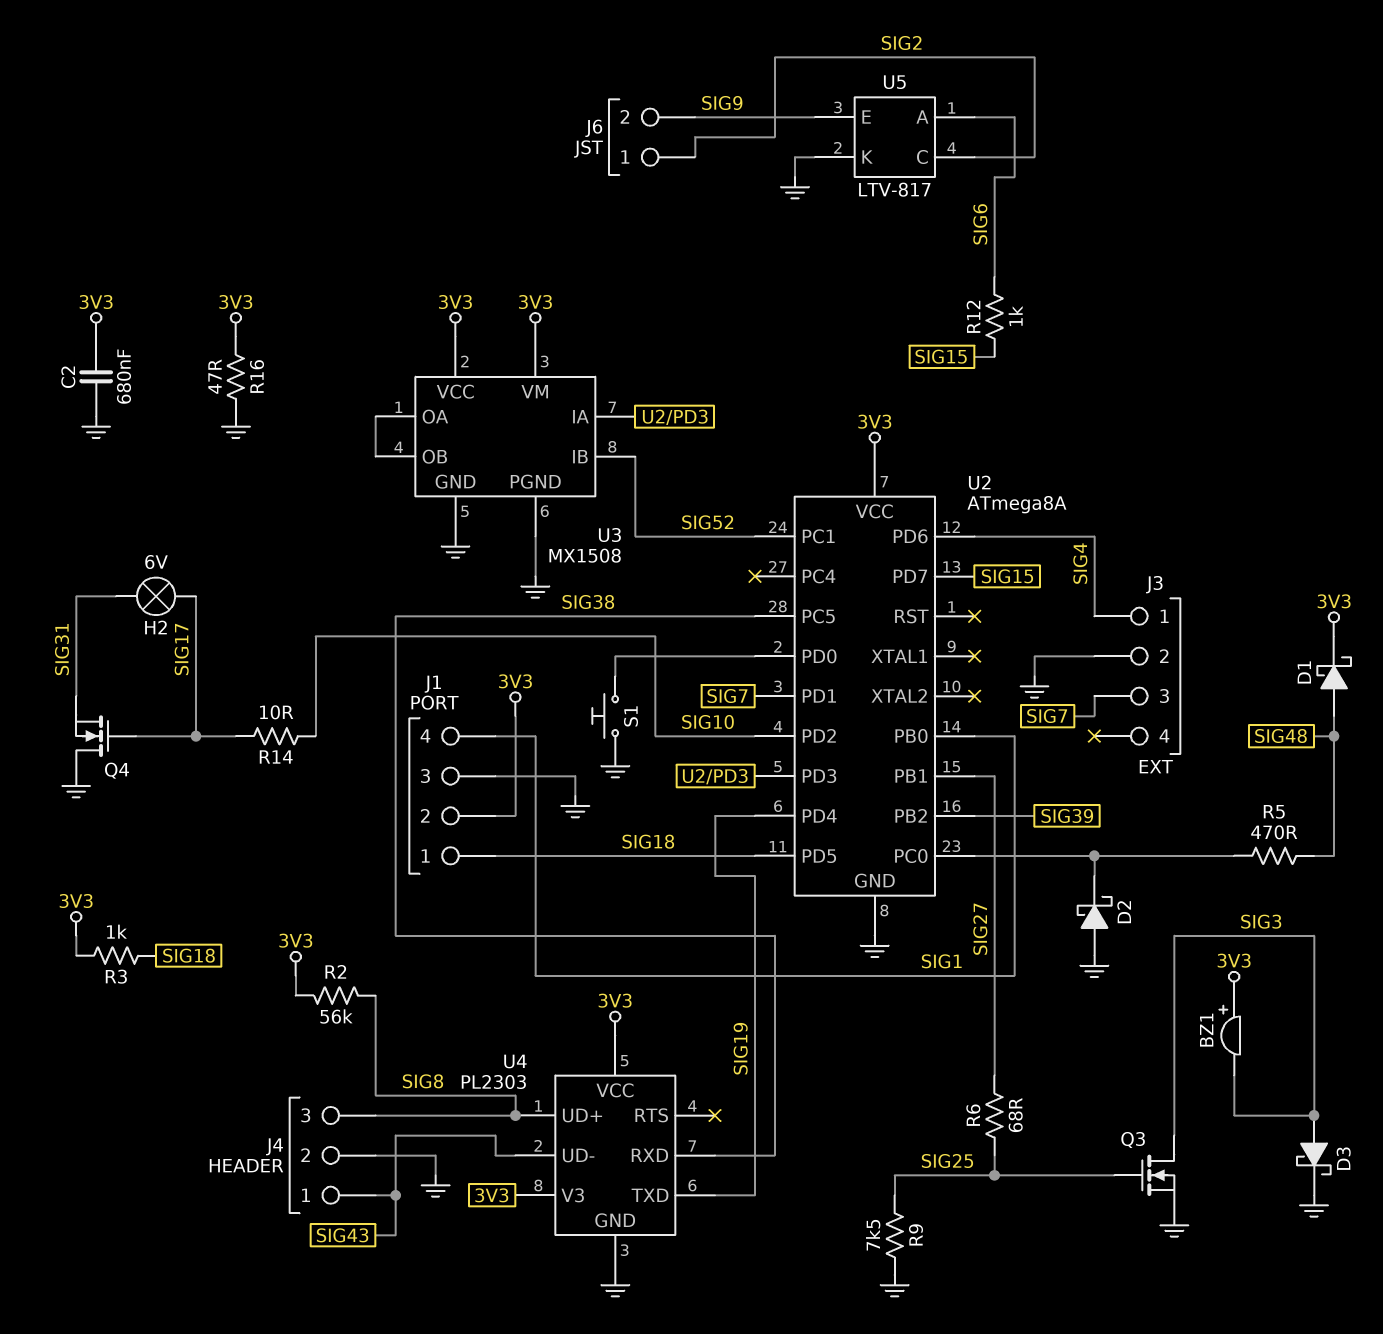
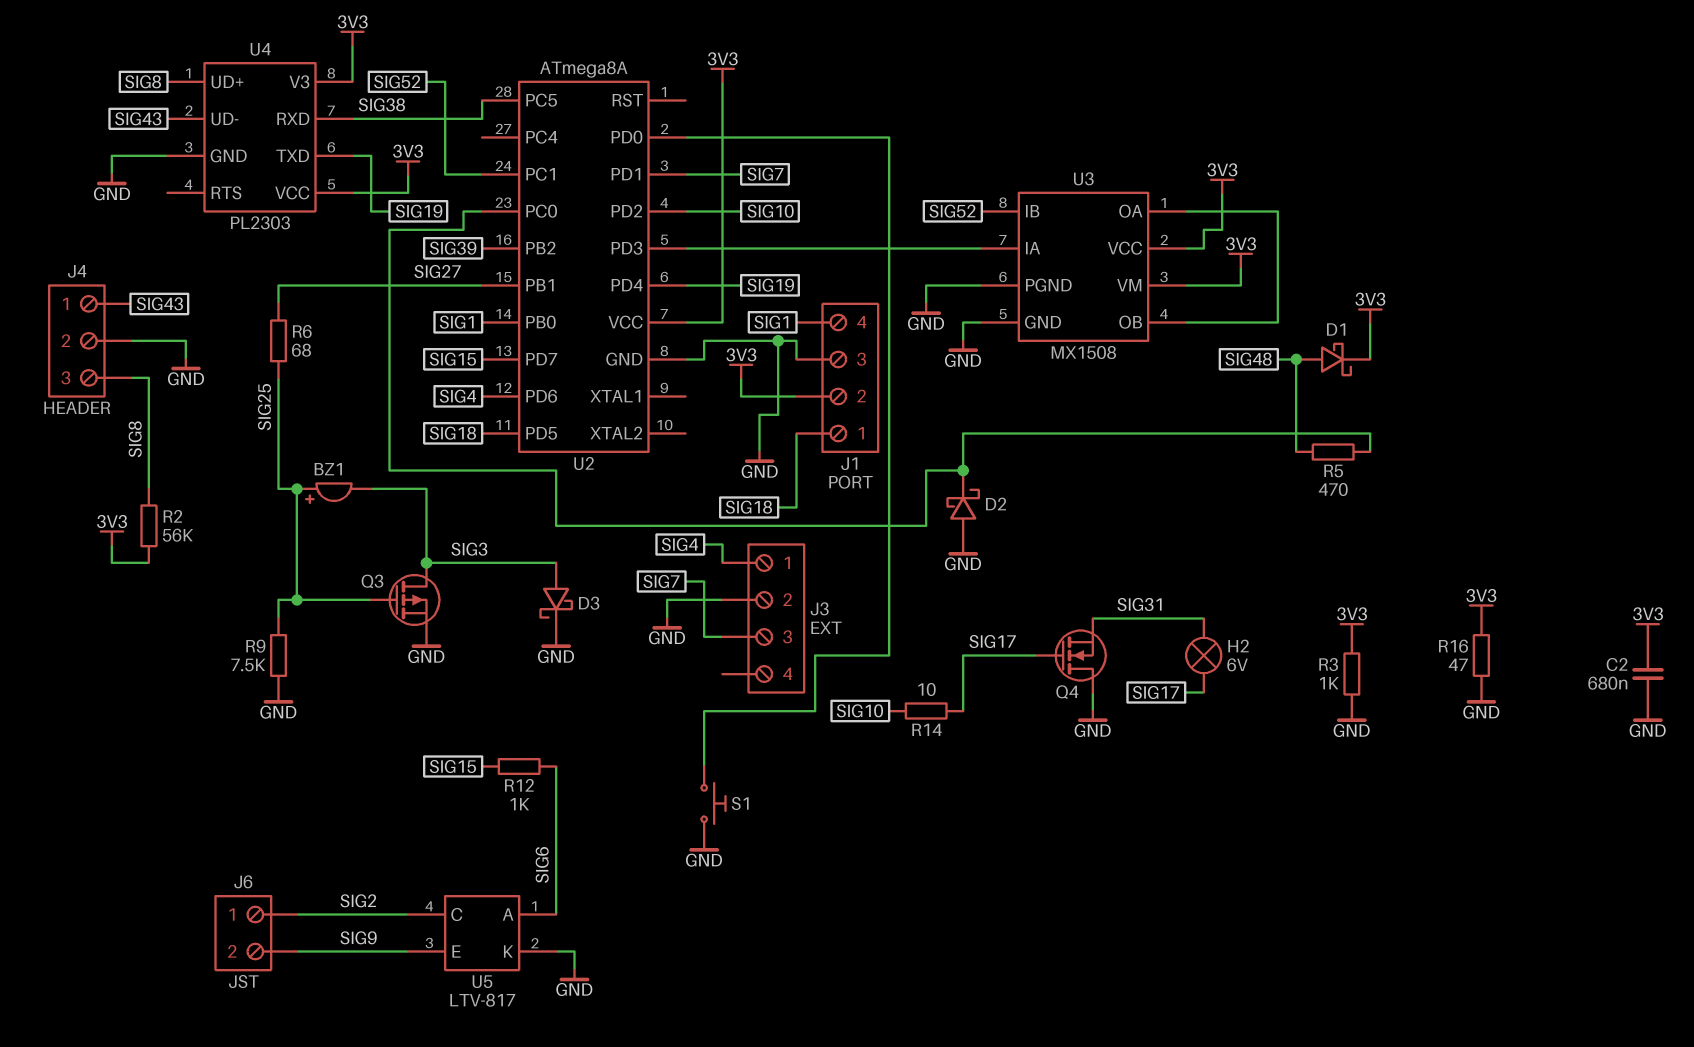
BZ1: buzzer (plus 3V3, minus SIG3) -> buzzer (plus SIG25, minus SIG3)
Q3: NMOS (G SIG25, D SIG3, S GND) -> PMOS (G SIG25, D SIG3, S GND)
R3: 1k (3V3, SIG18) -> 1k (3V3, GND)

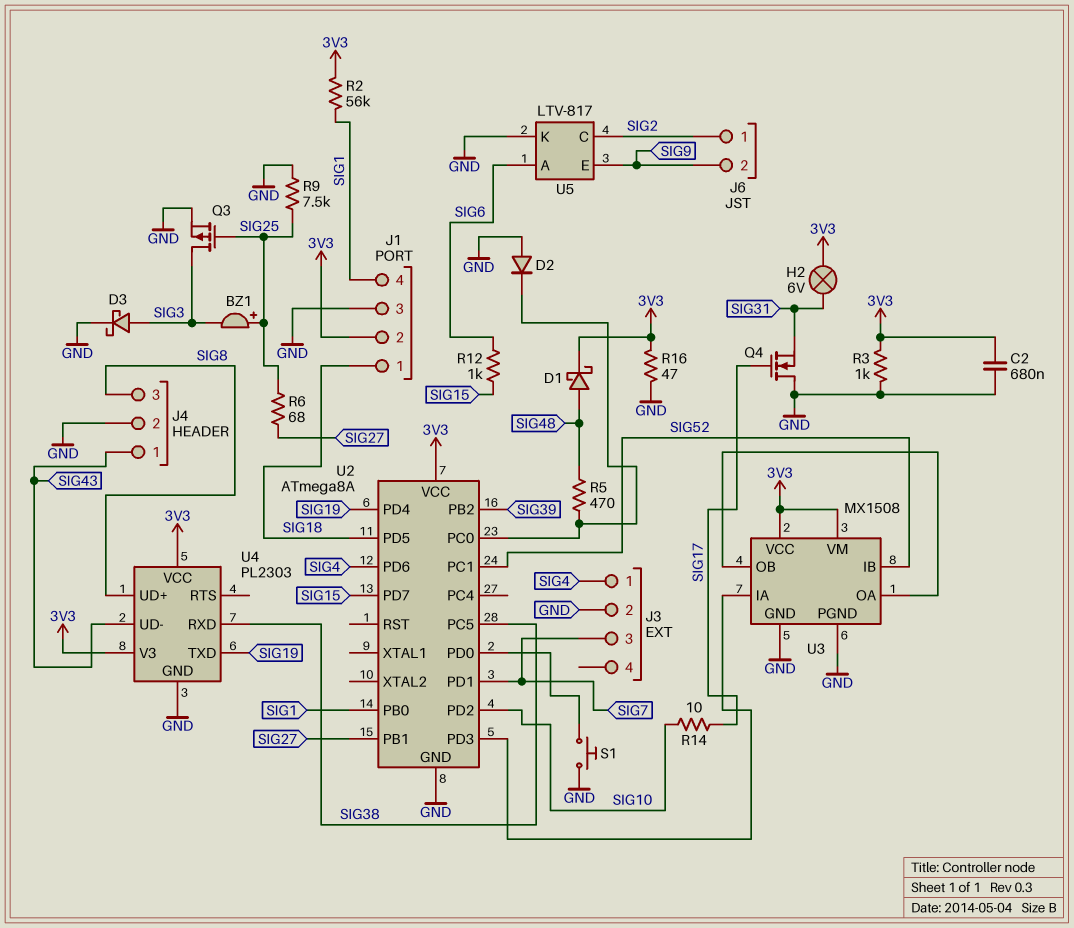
D2: schottky (A GND, K U2/PC0) -> diode (A GND, K U2/PC0)
H2: lamp 6V (SIG17, SIG31) -> lamp 6V (3V3, SIG31)
R2: 56k (3V3, SIG8) -> 56k (3V3, SIG1)

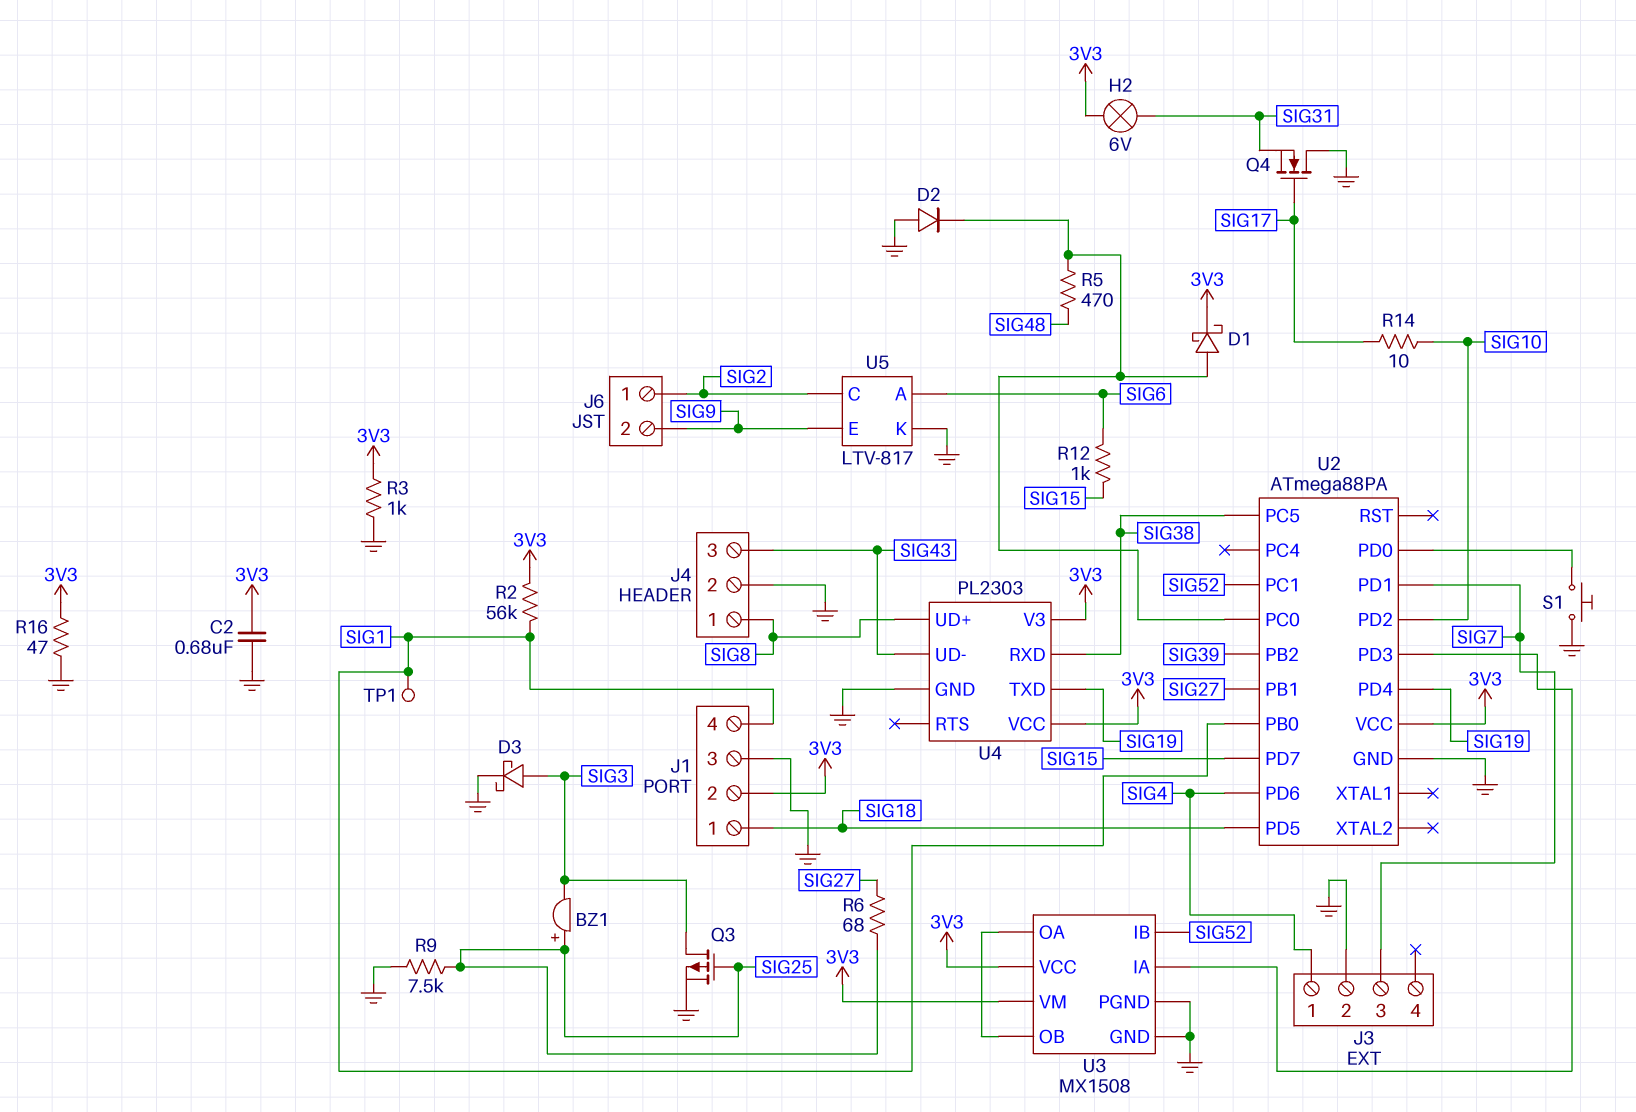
D1: schottky (A SIG48, K 3V3) -> schottky (A U2/PC0, K 3V3)
J4 pin 1: SIG43 -> SIG8
J4 pin 3: SIG8 -> SIG43
TP1: none -> test point (SIG1)
U2: ATmega8A -> ATmega88PA

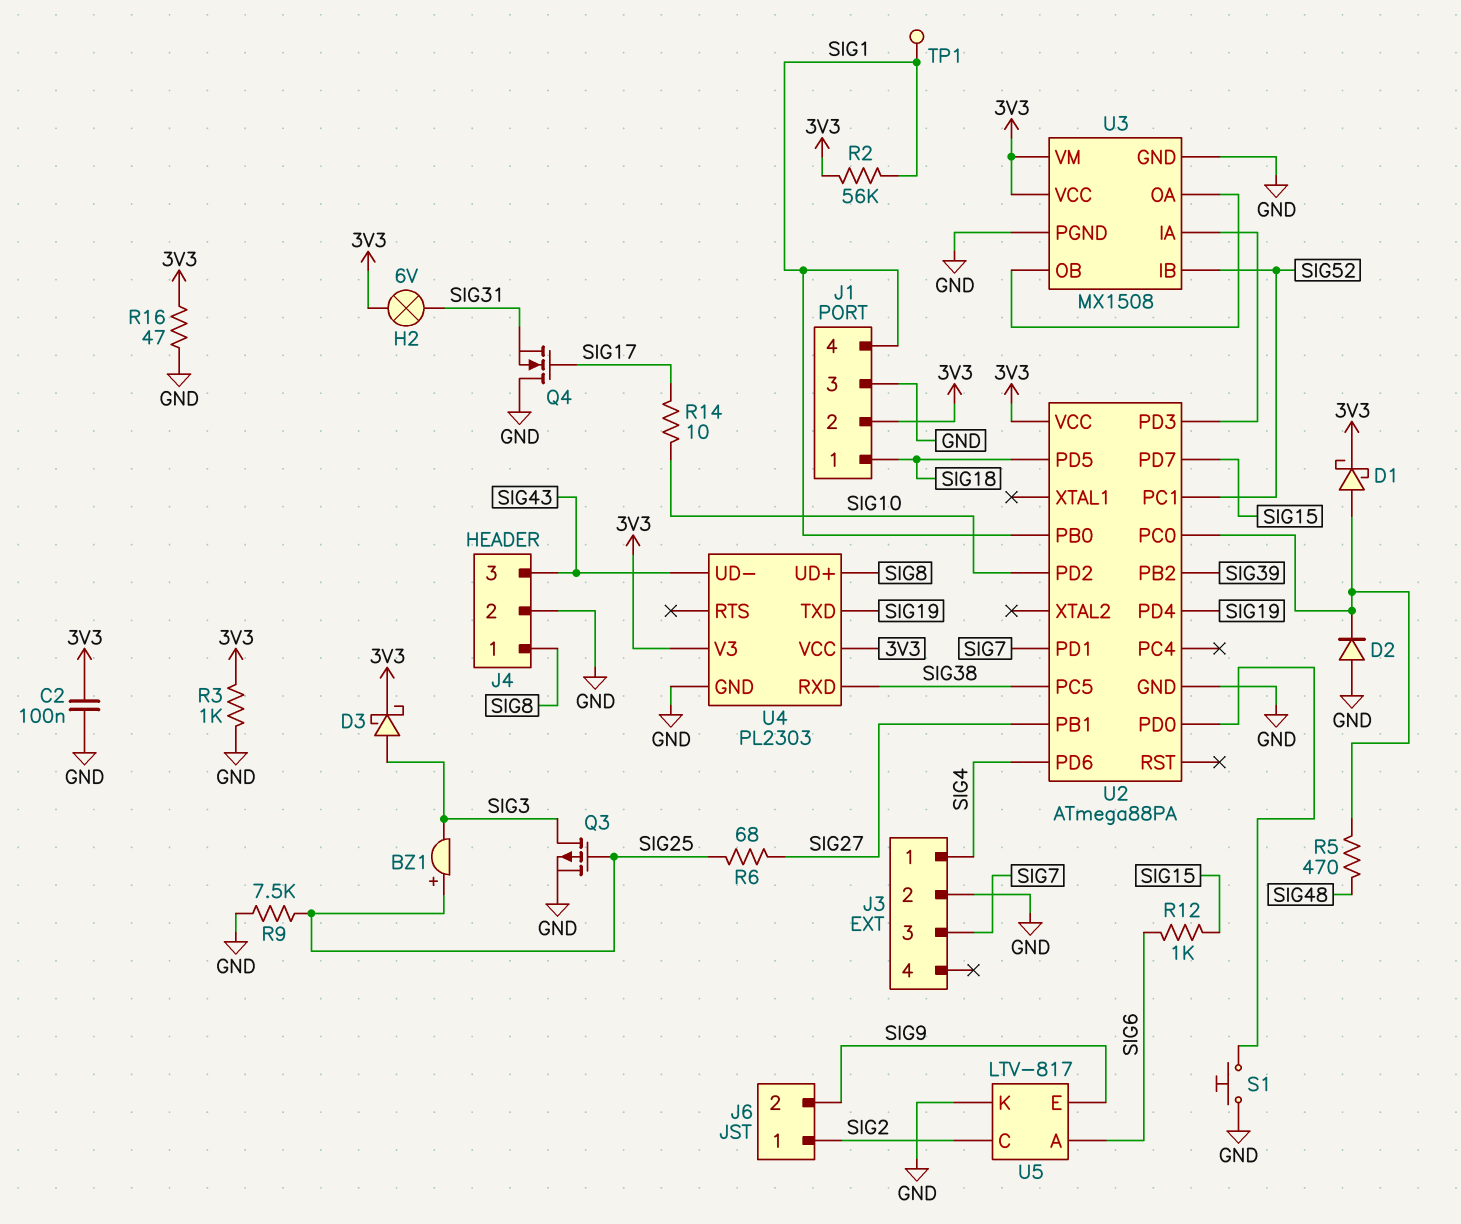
C2: 680nF (3V3, GND) -> 100nF (3V3, GND)
D3: schottky (A SIG3, K GND) -> schottky (A SIG3, K 3V3)

